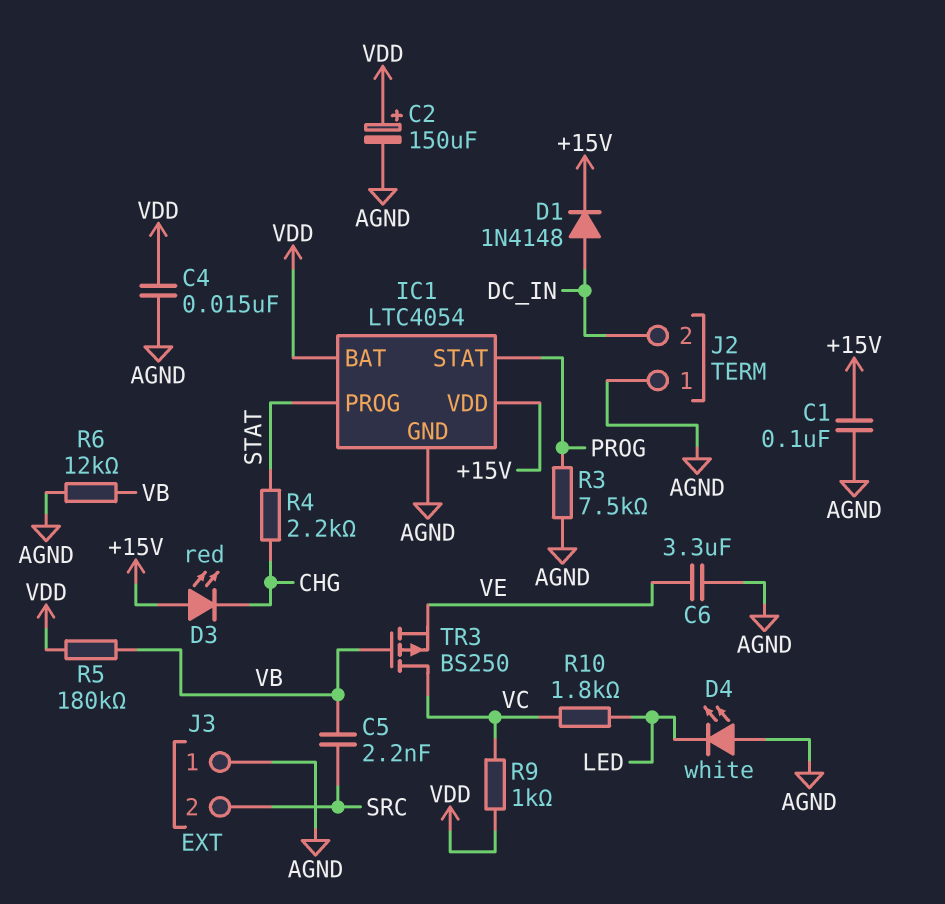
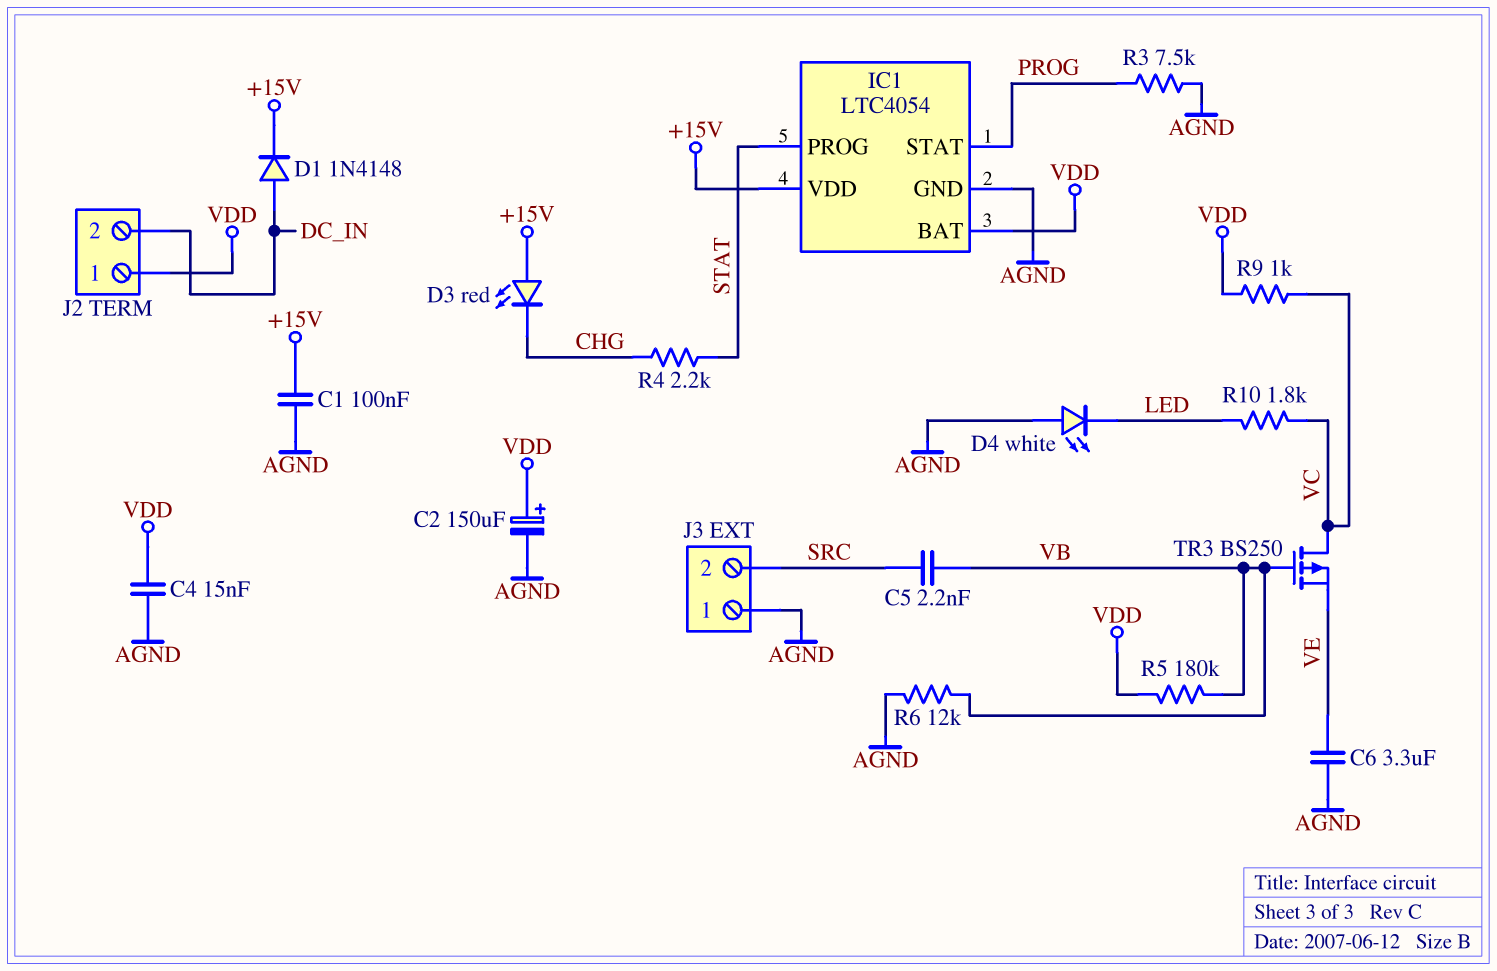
J2 pin 1: AGND -> VDD

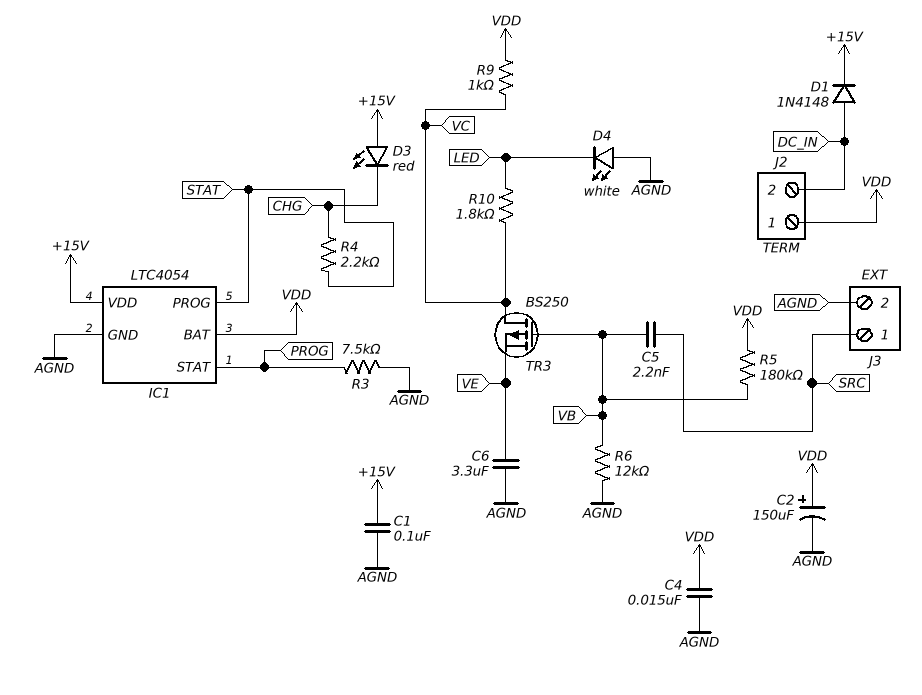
J3 pin 1: AGND -> SRC
J3 pin 2: SRC -> AGND

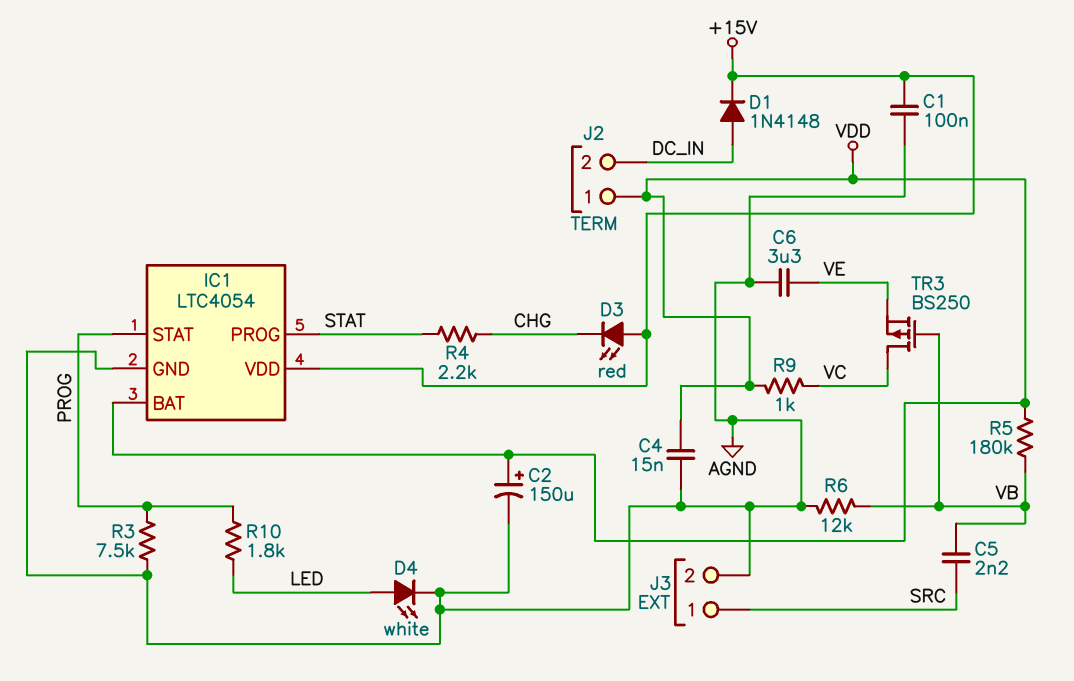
D4: LED white (A AGND, K LED) -> LED white (A LED, K AGND)
R10: 1.8k (LED, VC) -> 1.8k (LED, PROG)

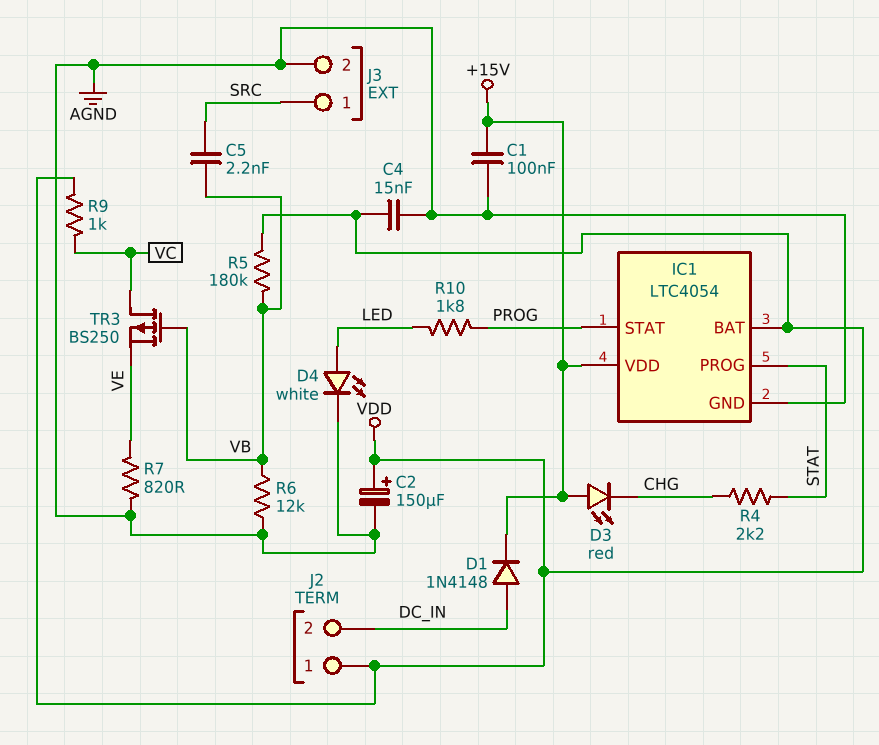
C6: 3.3uF (AGND, VE) -> none
R3: 7.5k (AGND, PROG) -> none
R7: none -> 820 (AGND, VE)

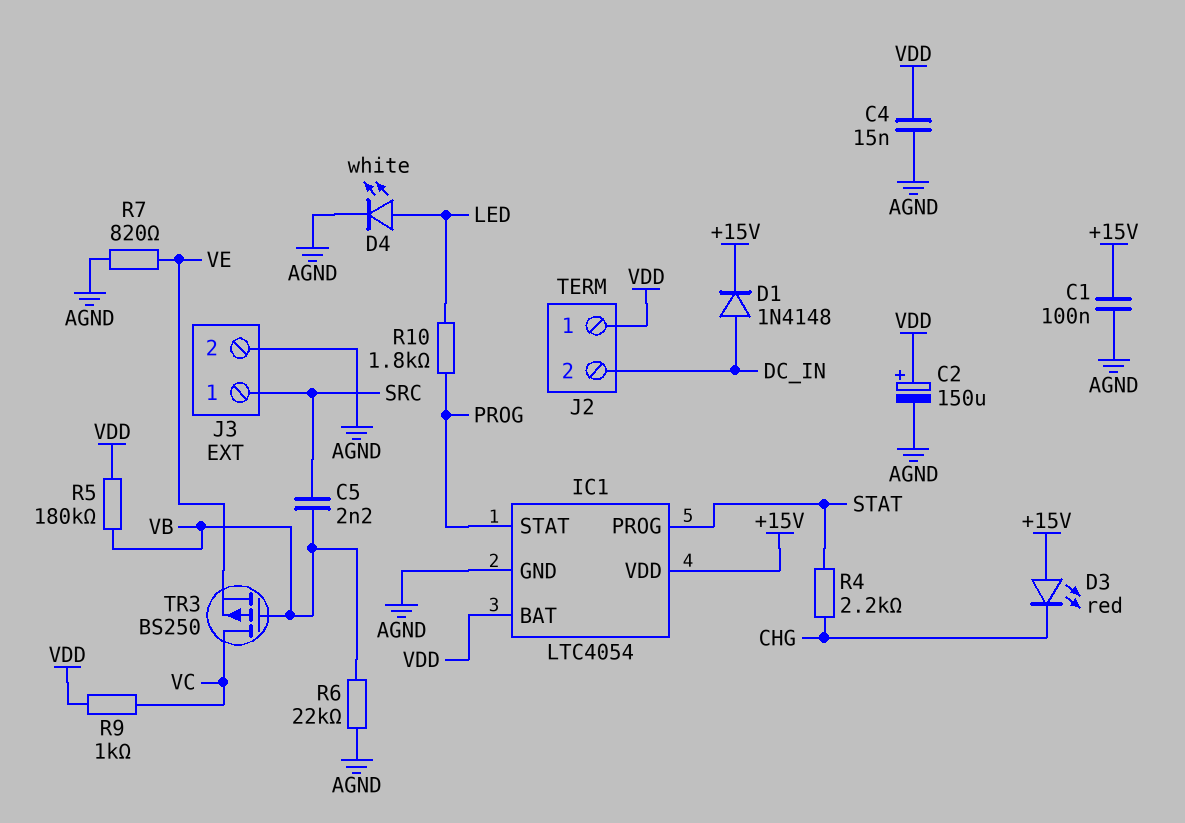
R6: 12k (AGND, VB) -> 22k (AGND, VB)

